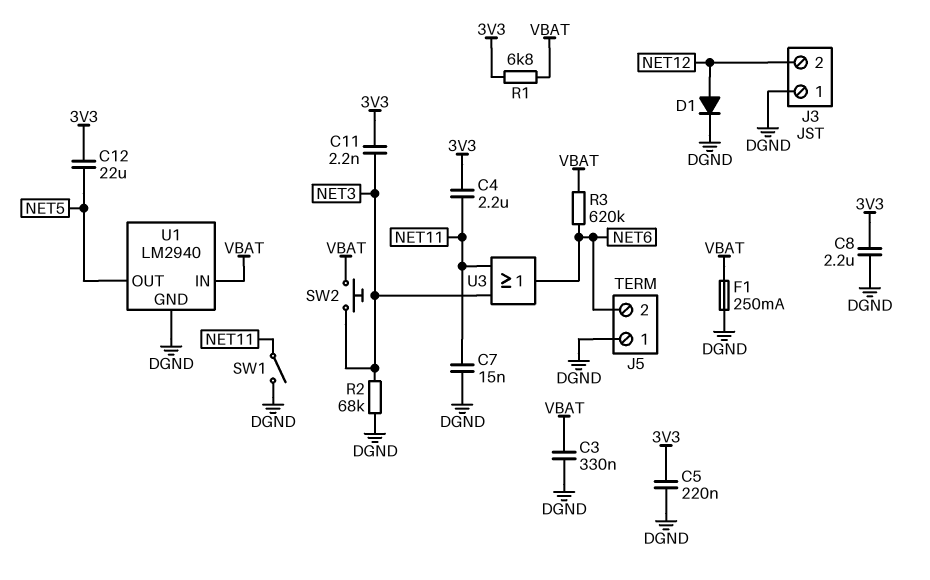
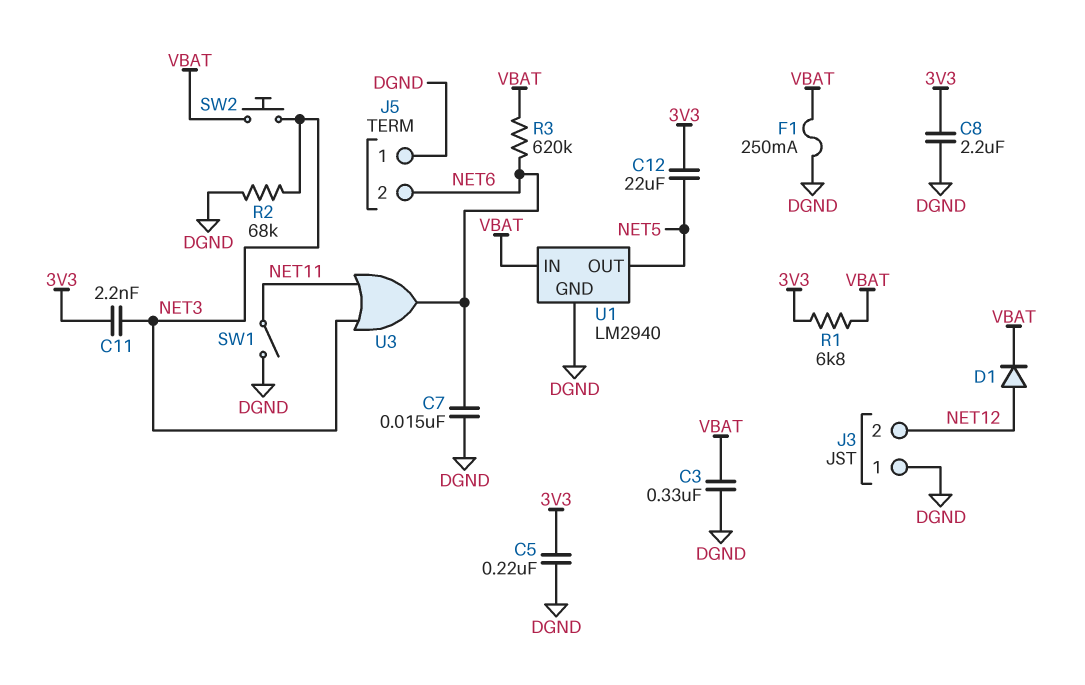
C4: 2.2uF (3V3, NET11) -> none
C7: 15nF (DGND, NET11) -> 15nF (DGND, NET6)
D1: diode (A NET12, K DGND) -> diode (A NET12, K VBAT)

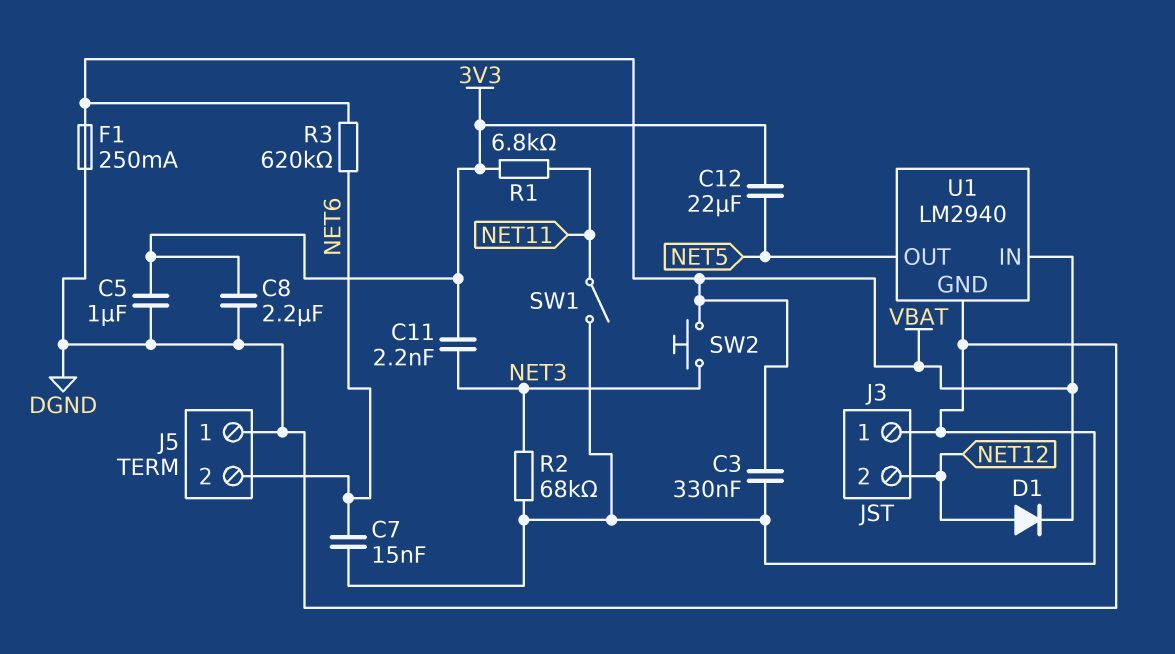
C5: 220nF (3V3, DGND) -> 1uF (3V3, DGND)
R1: 6.8k (3V3, VBAT) -> 6.8k (3V3, NET11)
U3: OR (in NET3, in NET11, out NET6) -> none

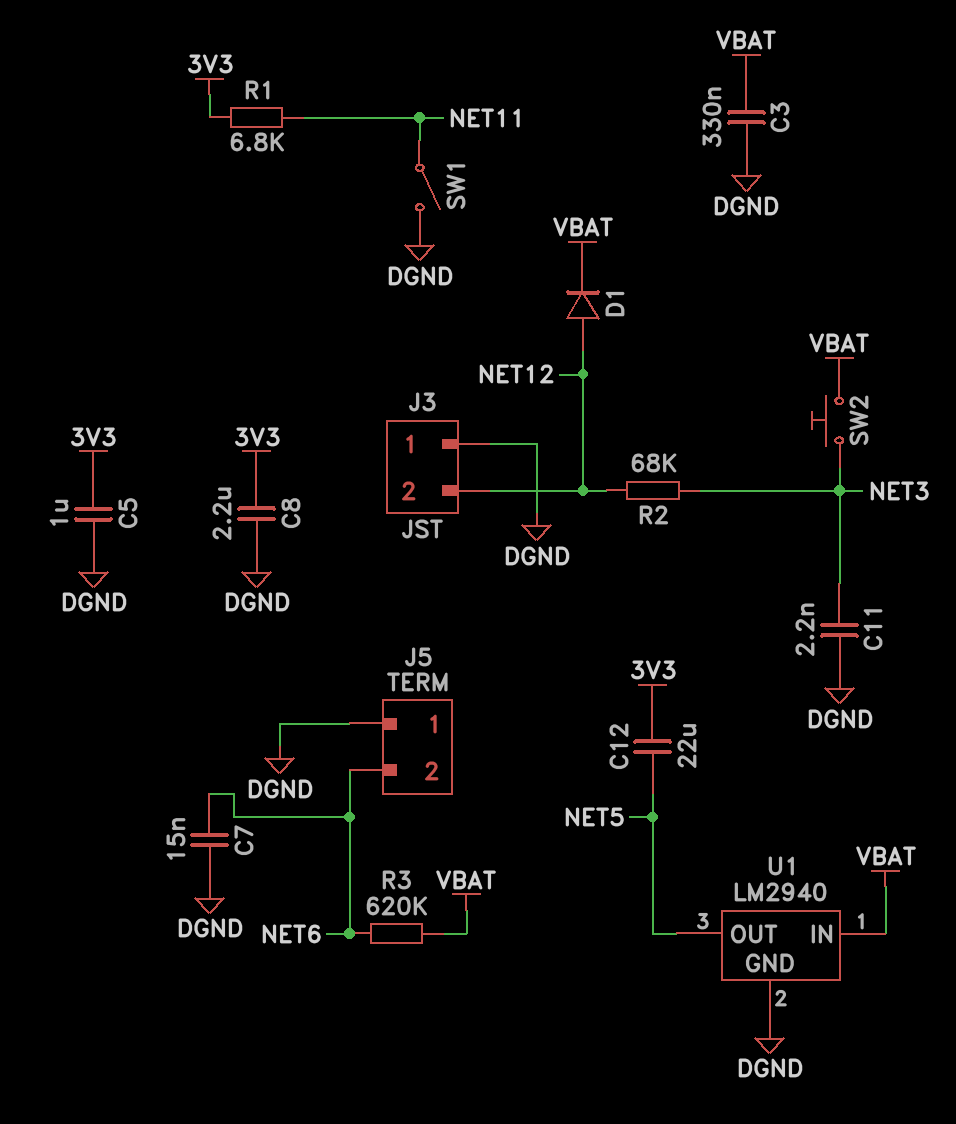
C11: 2.2nF (3V3, NET3) -> 2.2nF (DGND, NET3)
F1: 250mA (DGND, VBAT) -> none
R2: 68k (DGND, NET3) -> 68k (NET3, NET12)

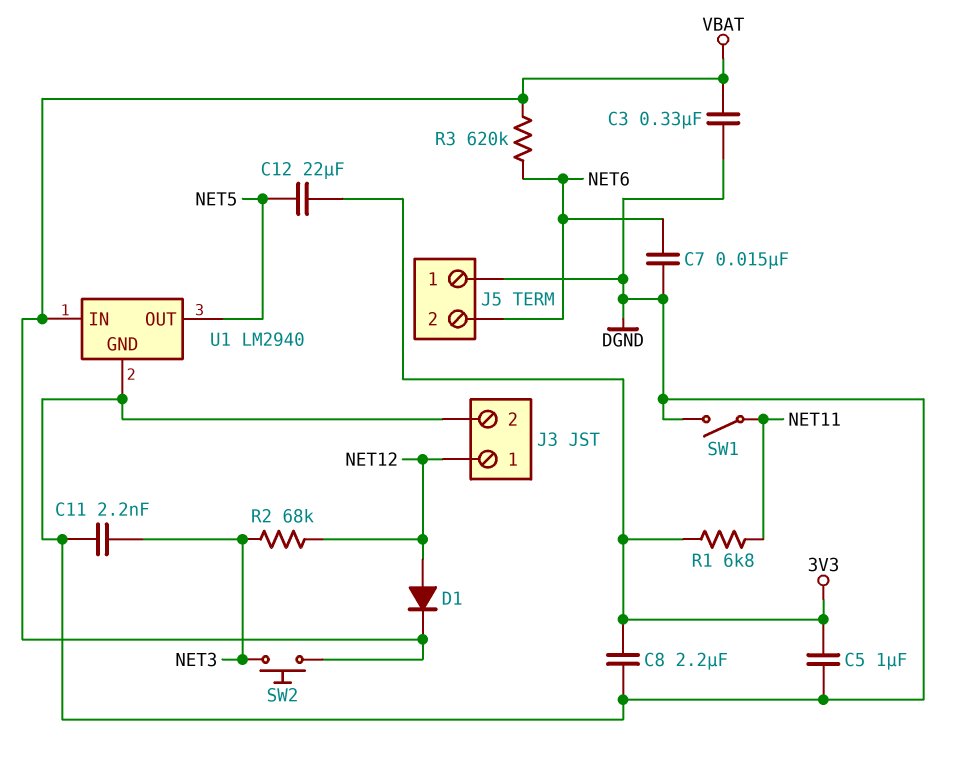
J3 pin 1: DGND -> NET12
J3 pin 2: NET12 -> DGND

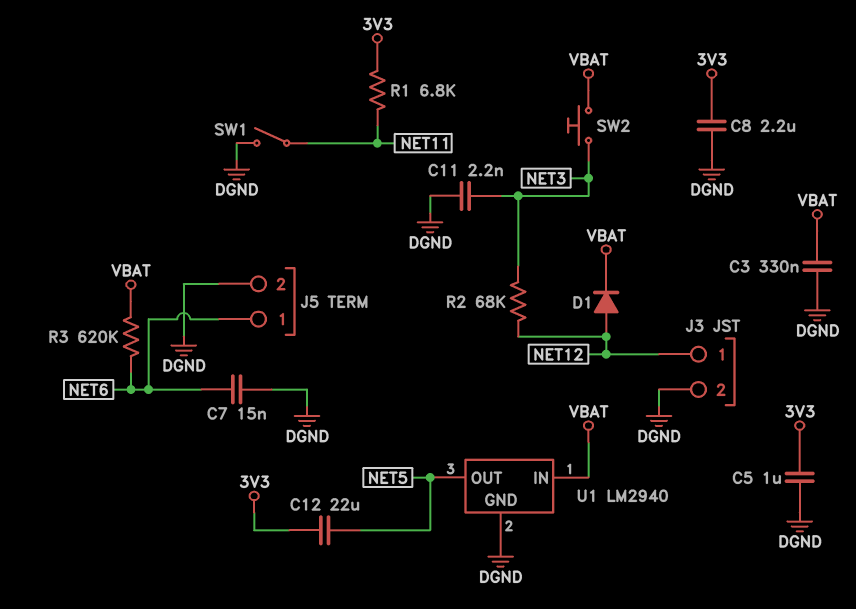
J5 pin 1: DGND -> NET6
J5 pin 2: NET6 -> DGND

